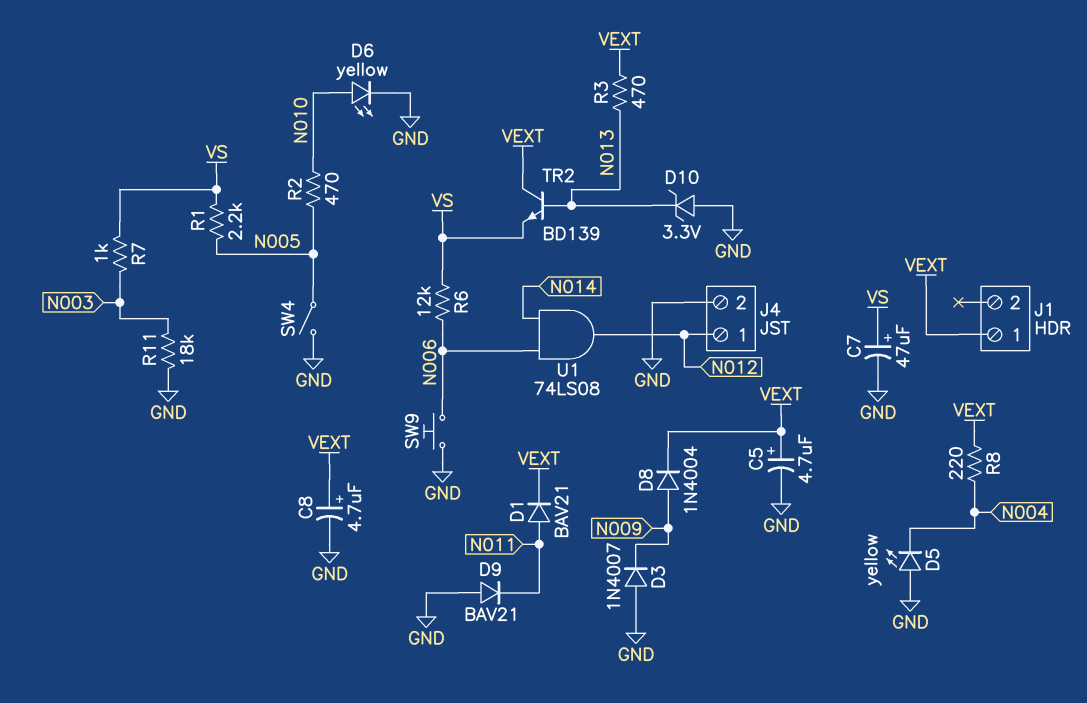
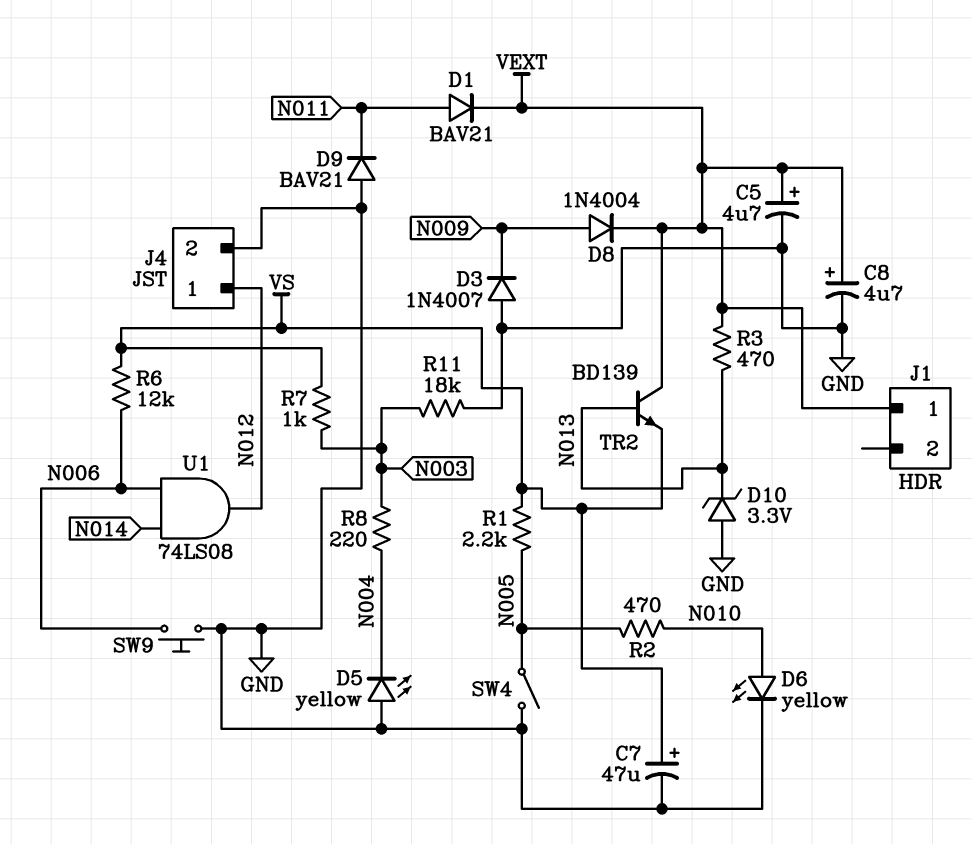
R8: 220 (N004, VEXT) -> 220 (N003, N004)

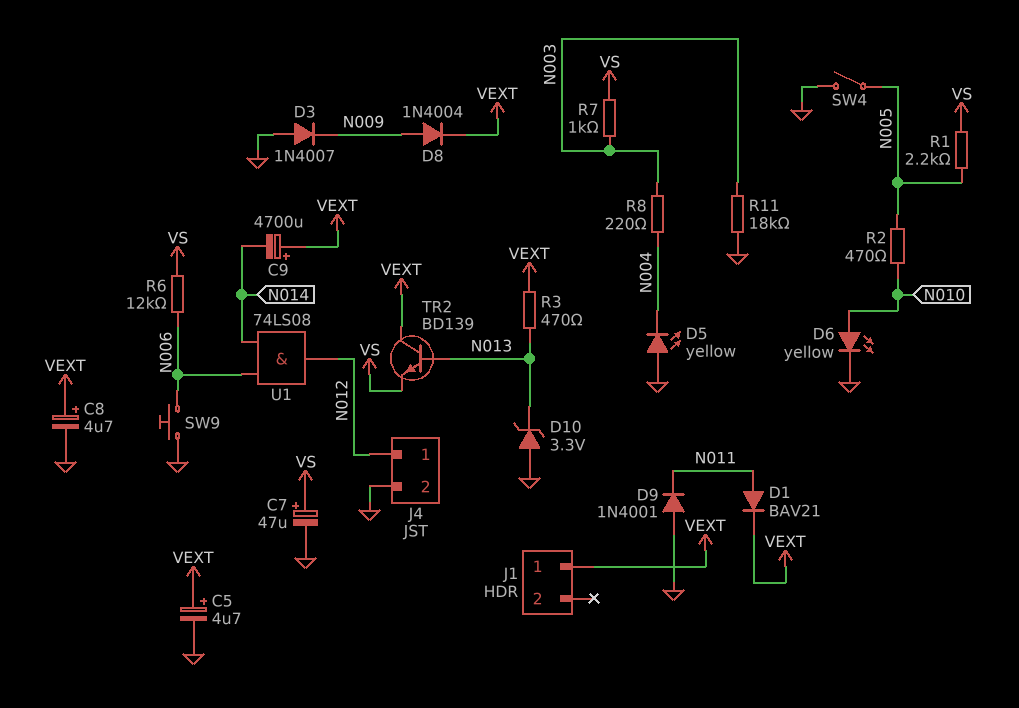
C9: none -> 4700uF (plus VEXT, minus N014)
D9: diode BAV21 (A GND, K N011) -> diode 1N4001 (A GND, K N011)

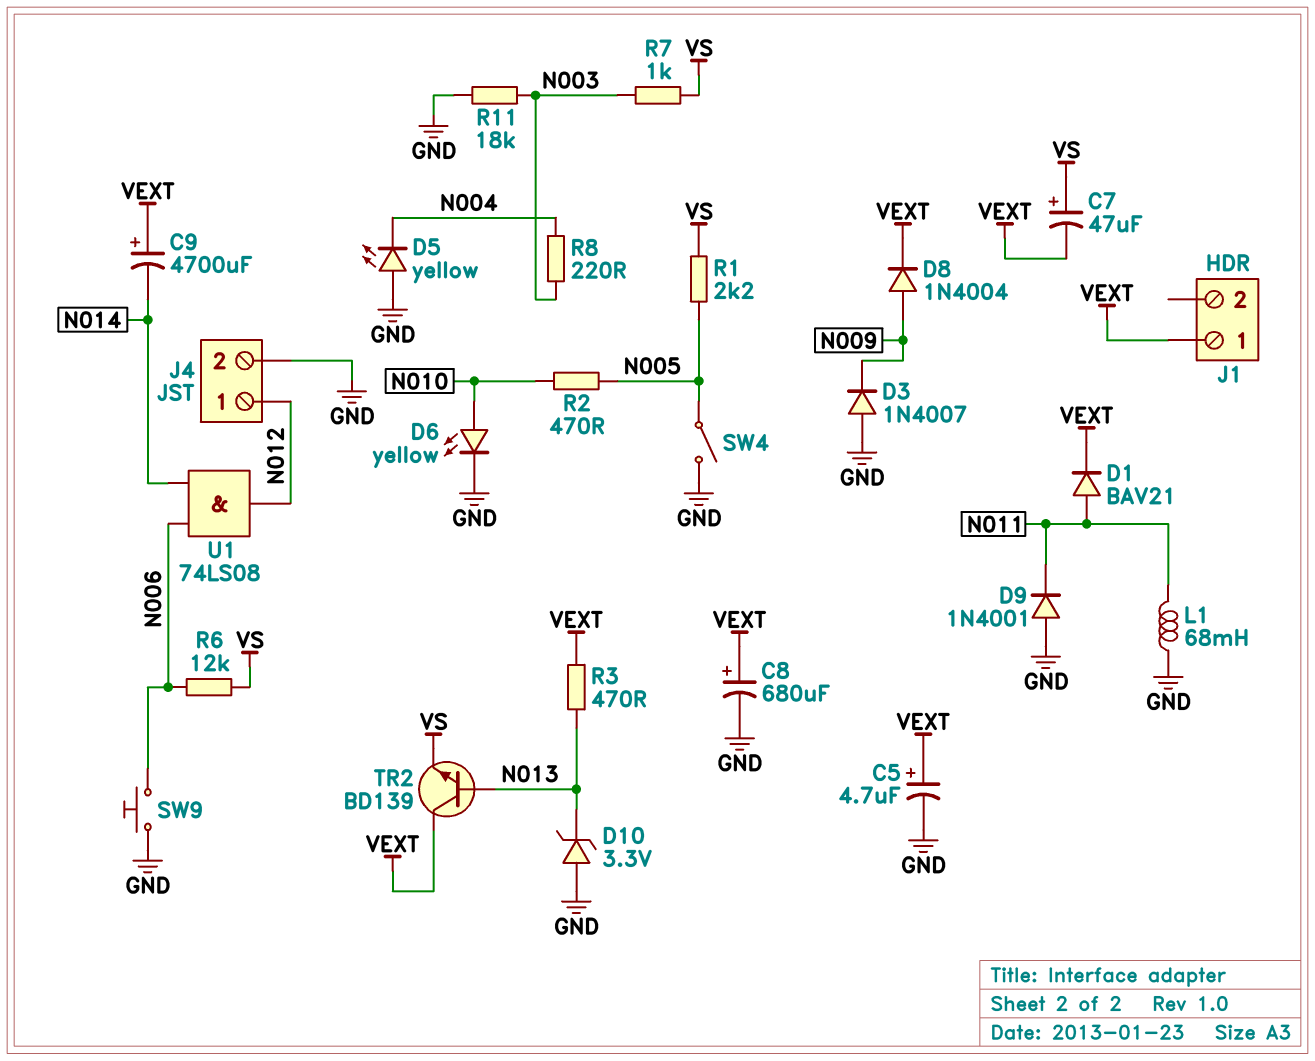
C7: 47uF (plus VS, minus GND) -> 47uF (plus VS, minus VEXT)
C8: 4.7uF (plus VEXT, minus GND) -> 680uF (plus VEXT, minus GND)
L1: none -> 68mH (GND, N011)

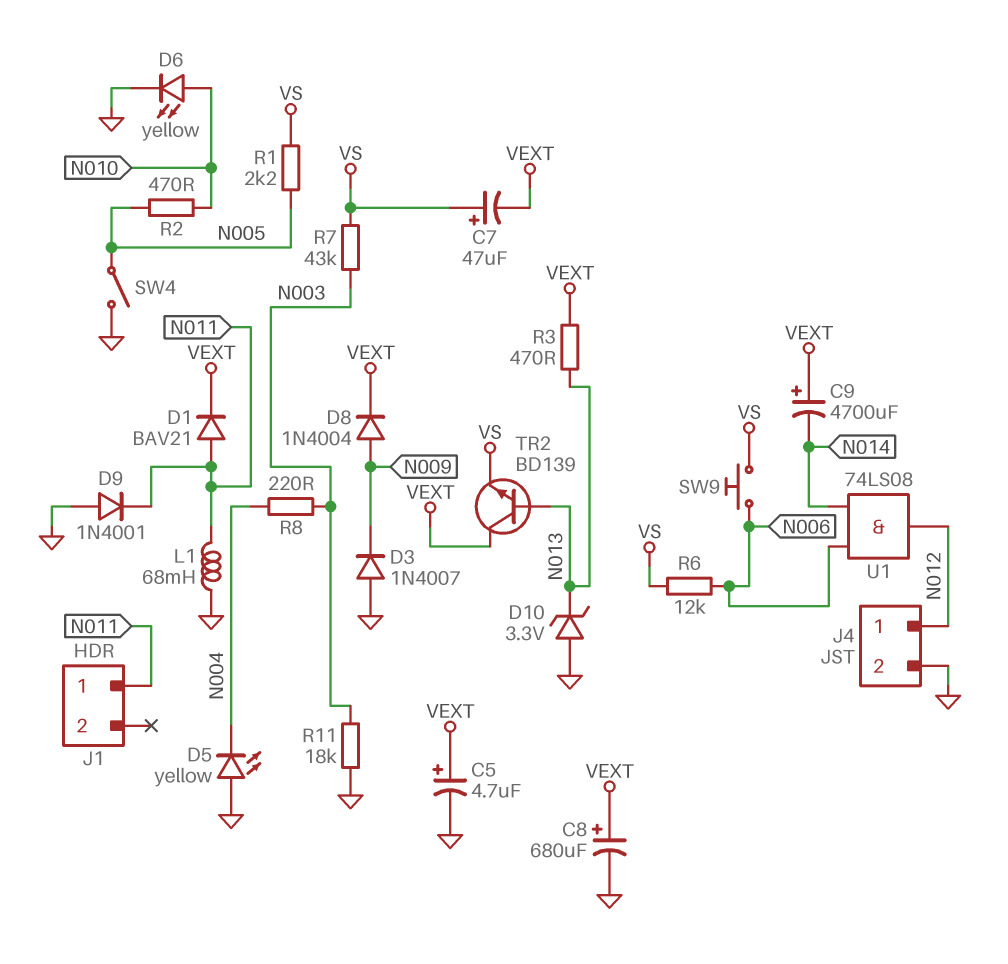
J1 pin 1: VEXT -> N011
R7: 1k (N003, VS) -> 43k (N003, VS)
SW9: button (GND, N006) -> button (N006, VS)

